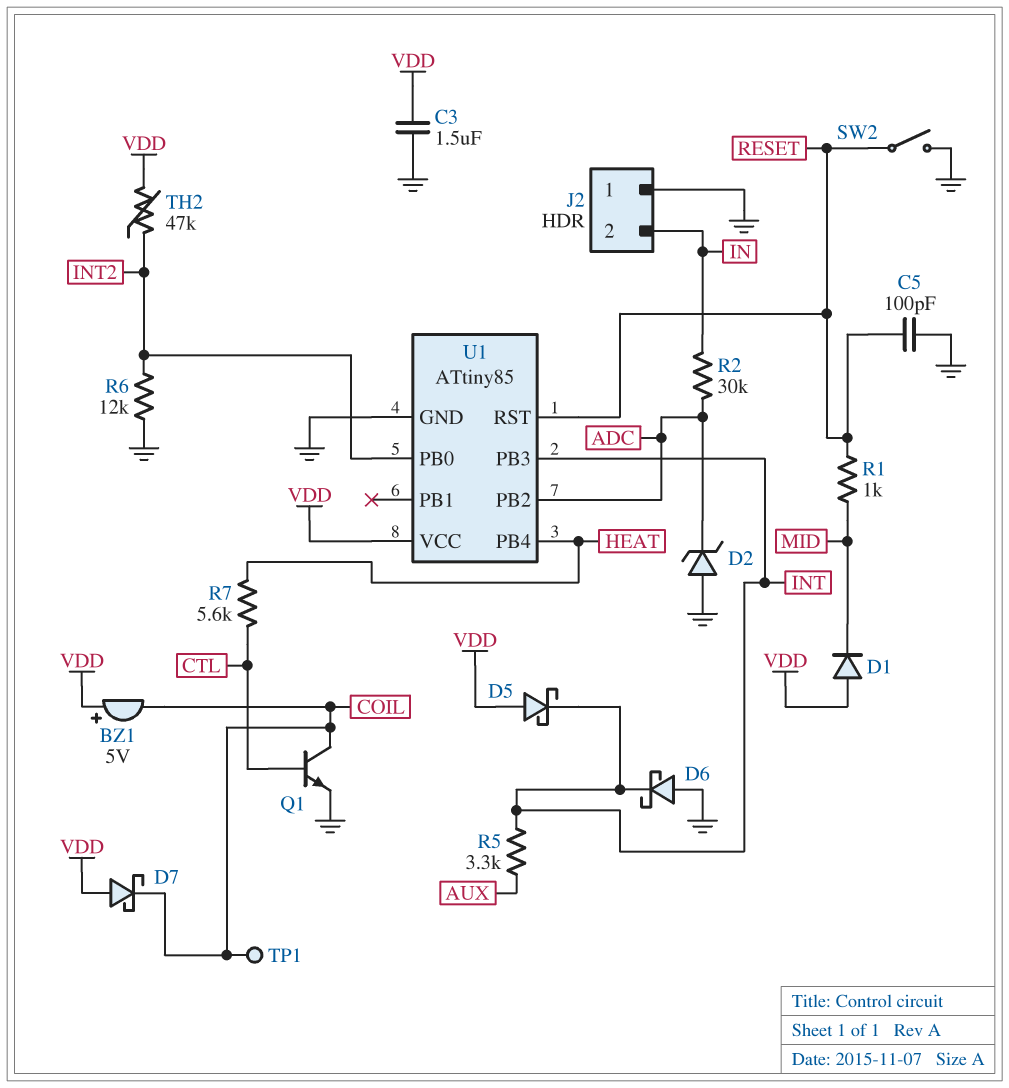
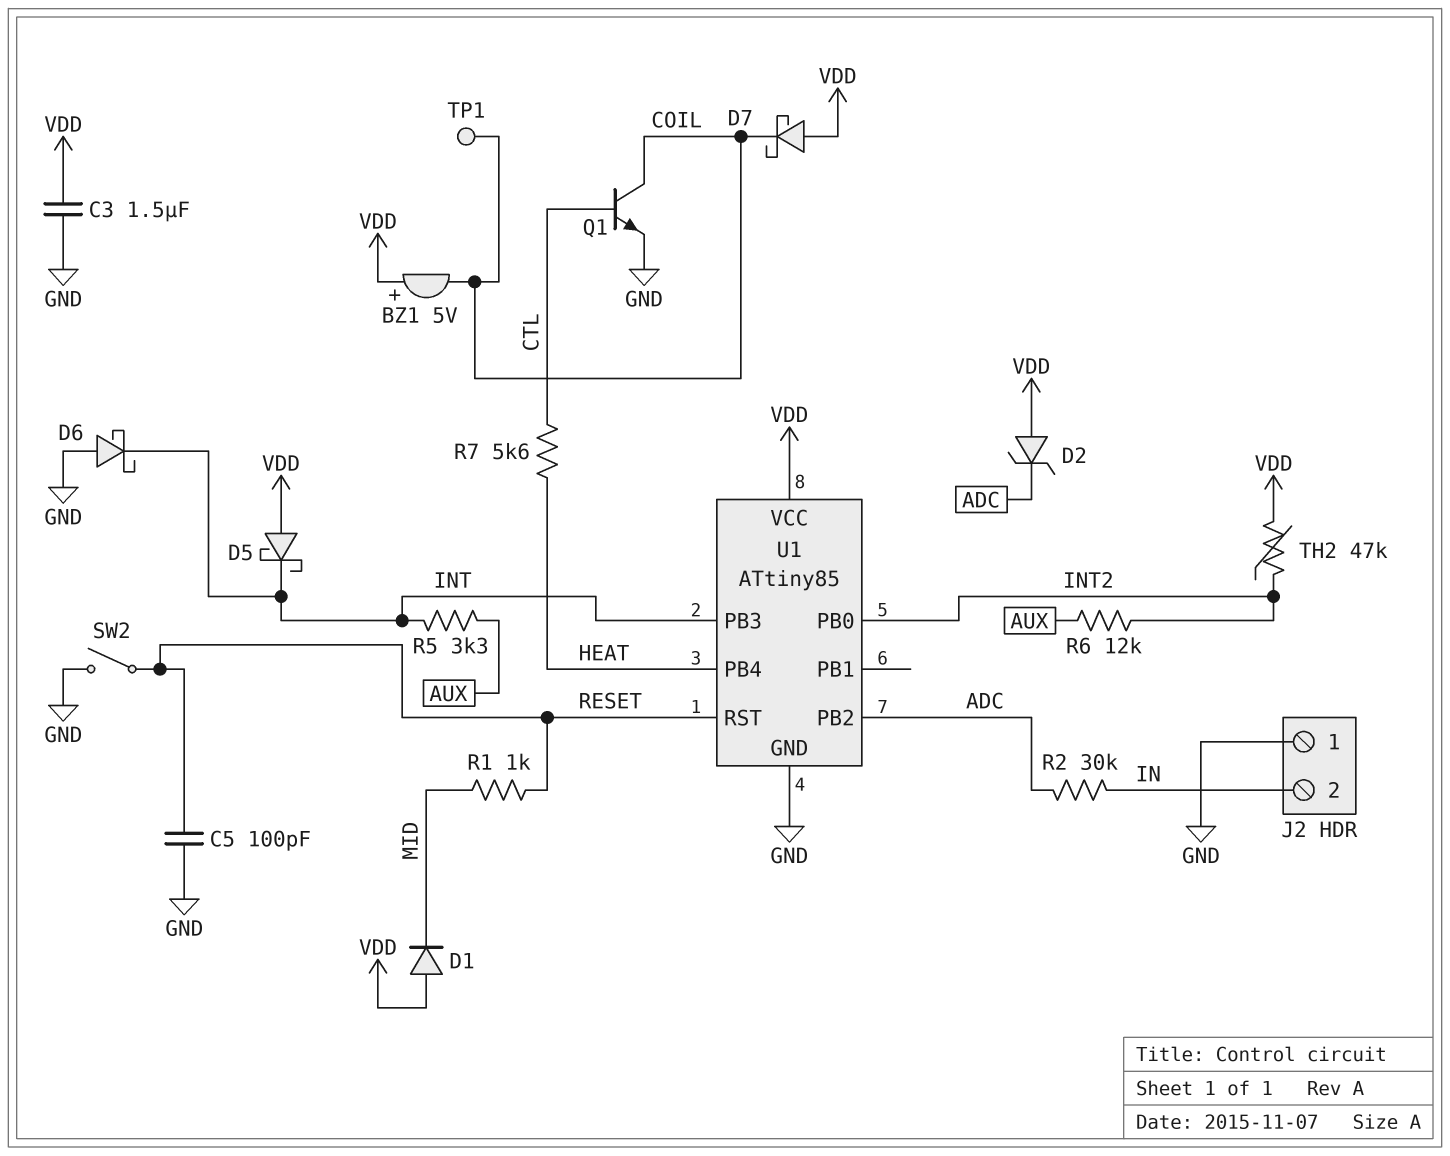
D2: zener (A GND, K ADC) -> zener (A VDD, K ADC)
R6: 12k (GND, INT2) -> 12k (AUX, INT2)

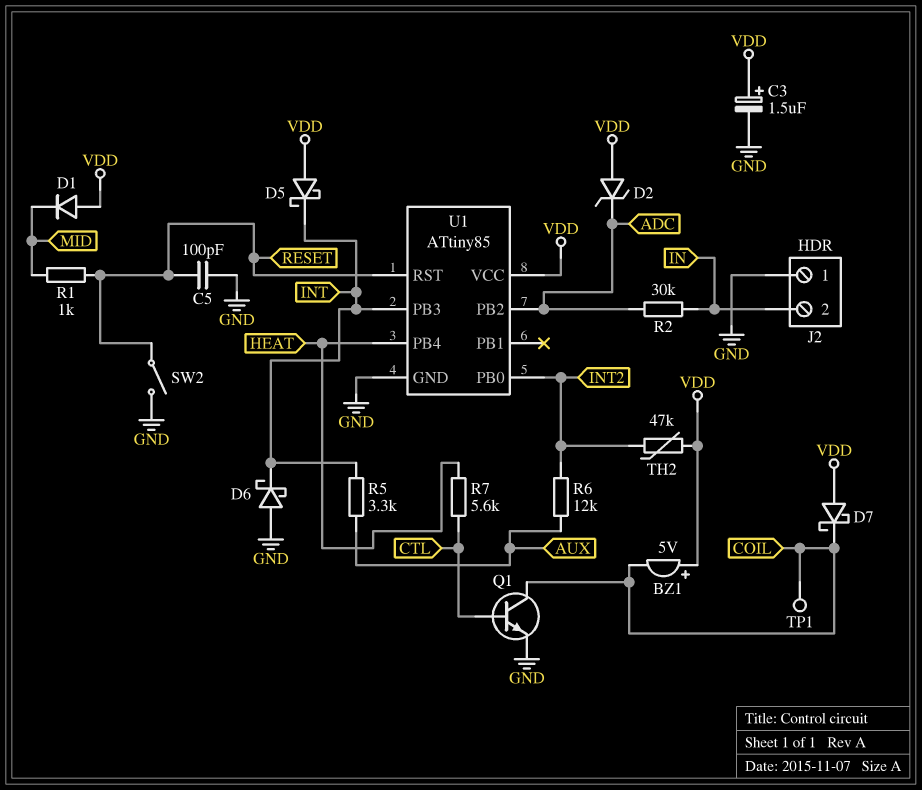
C3: 1.5uF (GND, VDD) -> 1.5uF (plus VDD, minus GND)

